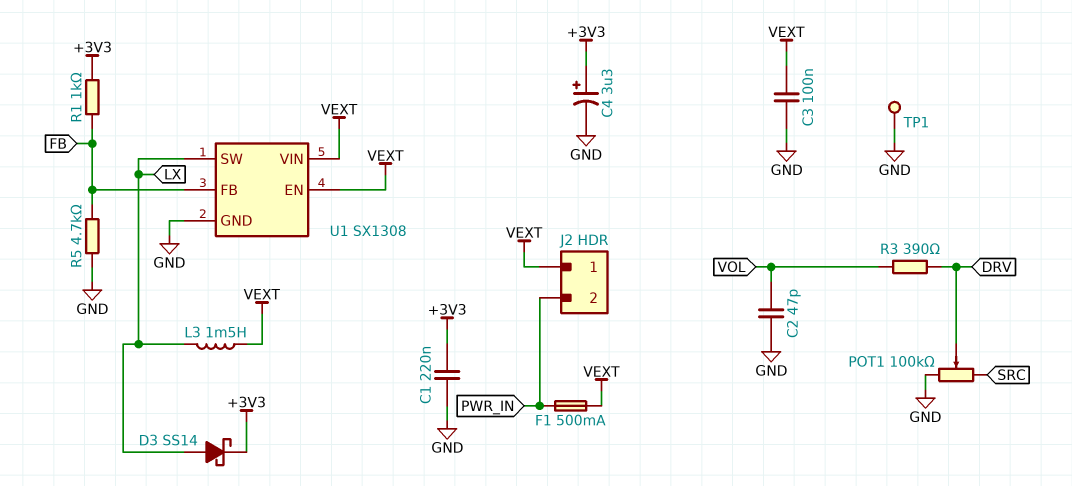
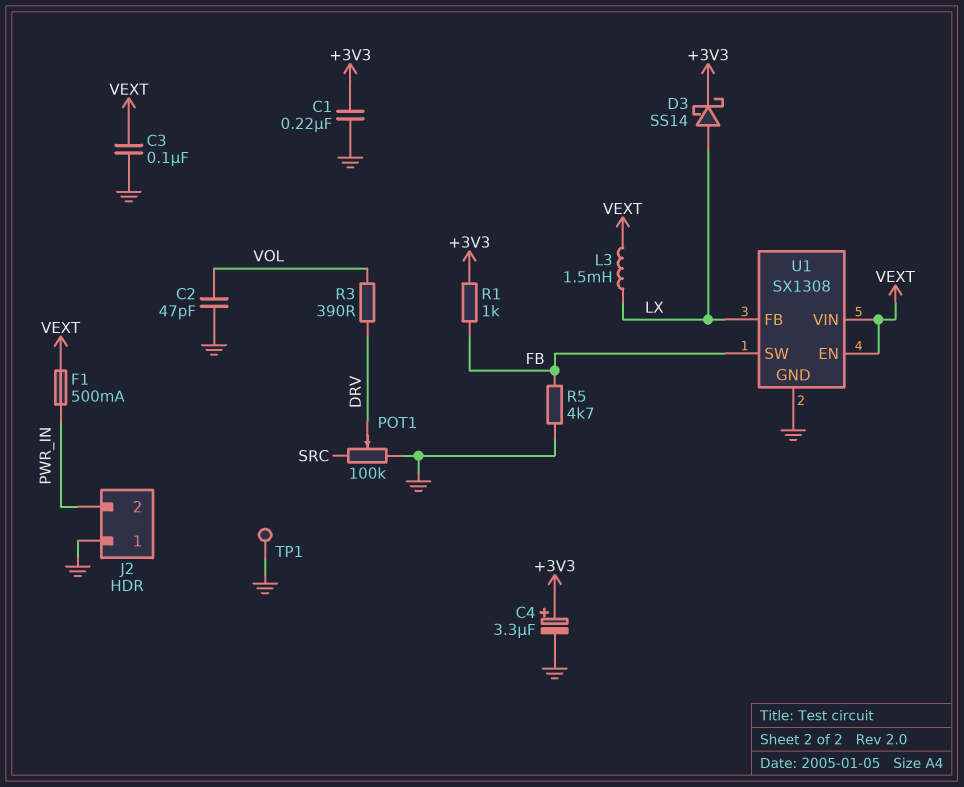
J2 pin 1: VEXT -> GND
U1 pin FB: FB -> LX
U1 pin SW: LX -> FB

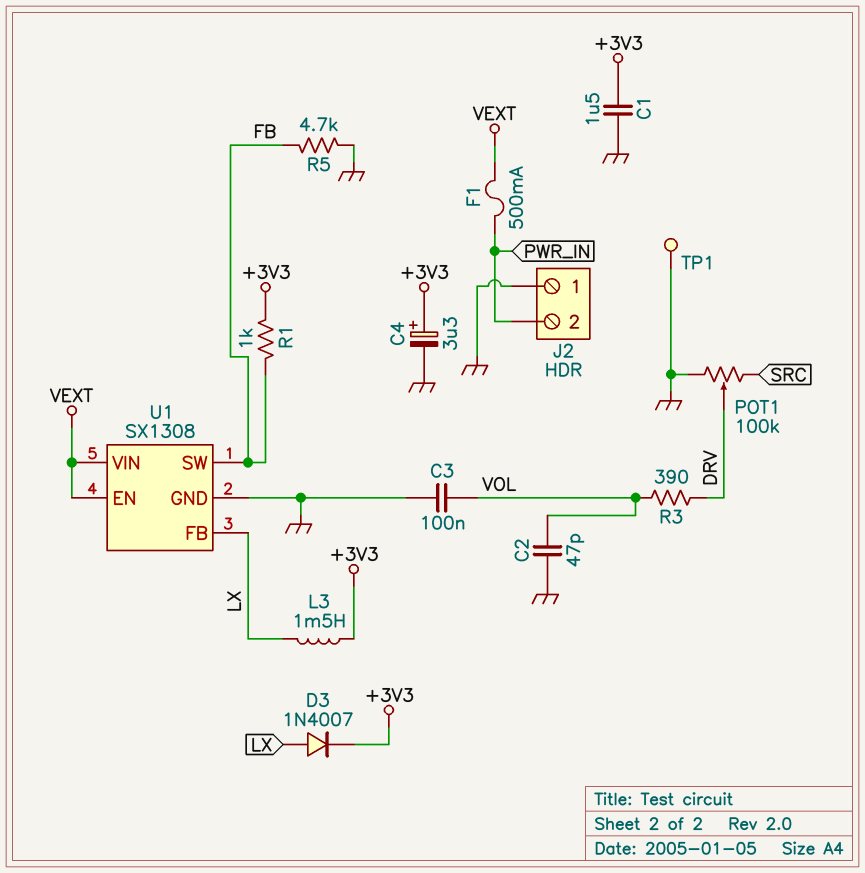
C1: 220nF (+3V3, GND) -> 1.5uF (+3V3, GND)
C3: 100nF (GND, VEXT) -> 100nF (GND, VOL)
D3: schottky SS14 (A LX, K +3V3) -> diode 1N4007 (A LX, K +3V3)
L3: 1.5mH (LX, VEXT) -> 1.5mH (+3V3, LX)

